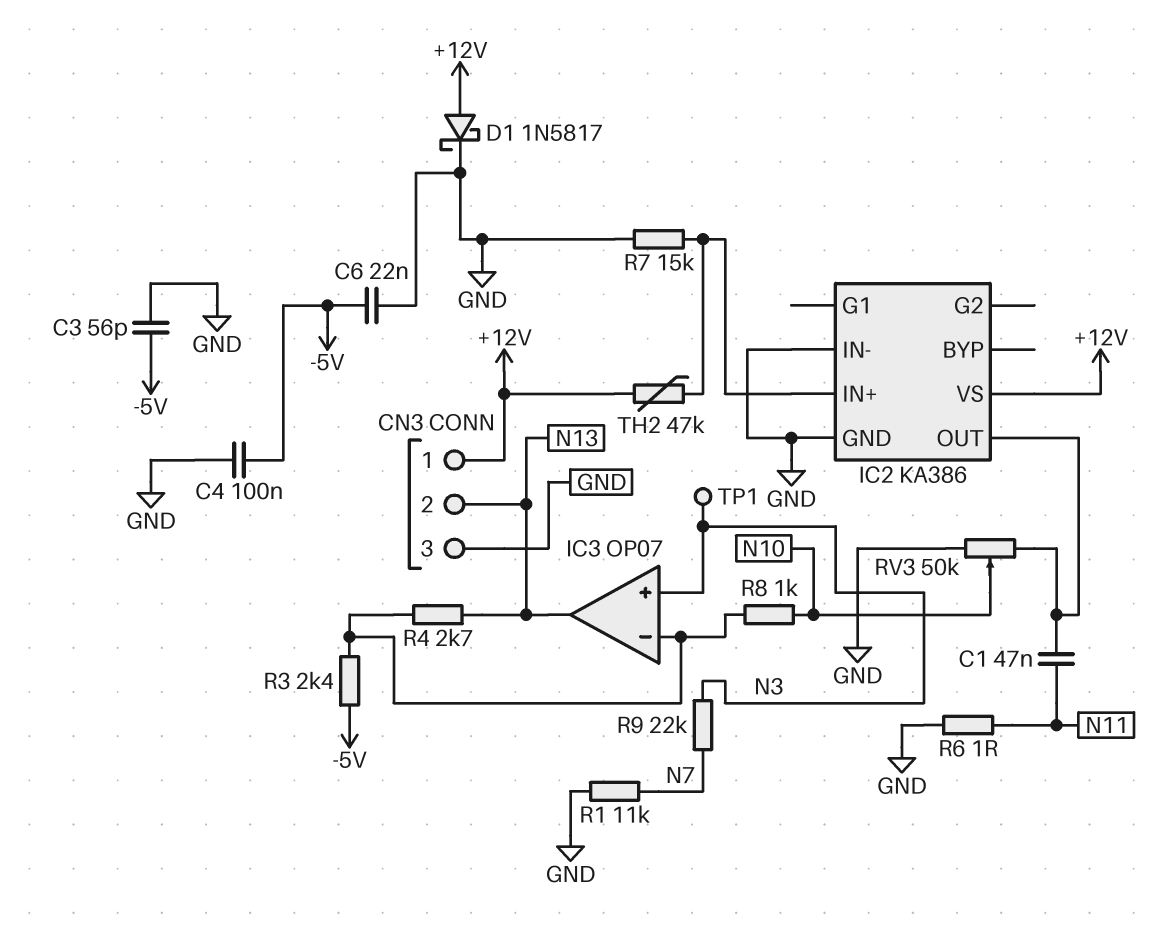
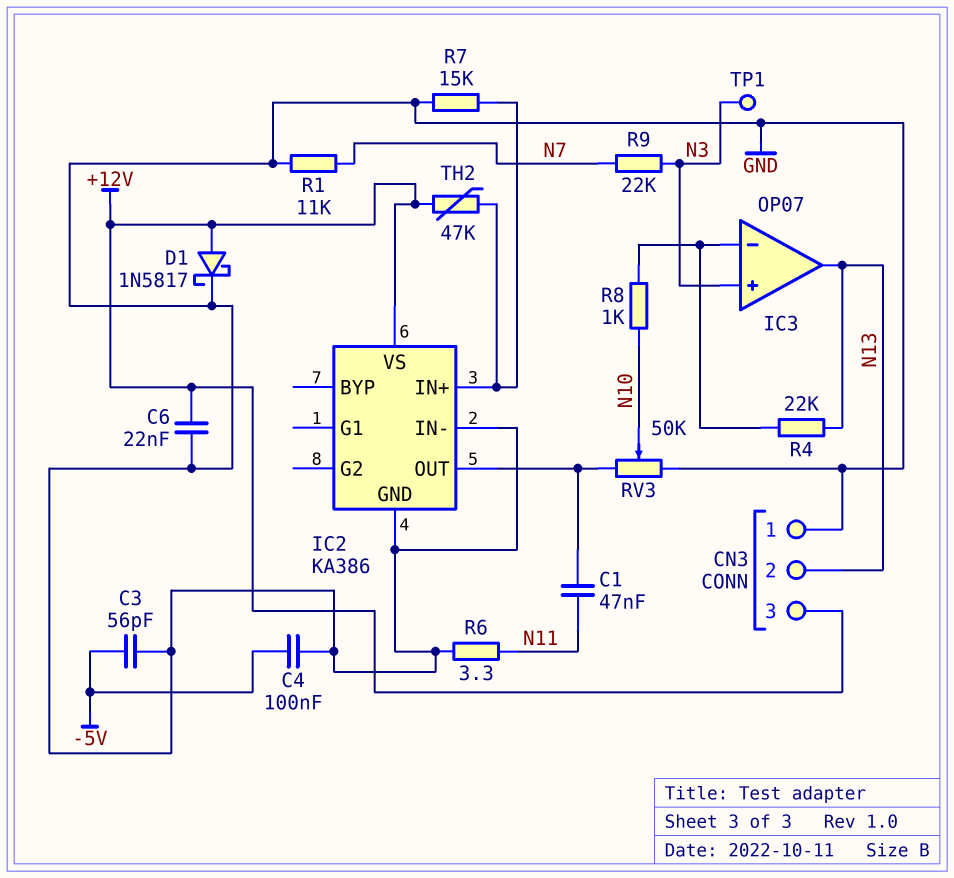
C6: 22nF (-5V, GND) -> 22nF (+12V, GND)
CN3 pin 1: +12V -> GND
CN3 pin 3: GND -> +12V
R3: 2.4k (-5V, IC3/in-) -> none
R4: 2.7k (IC3/in-, N13) -> 22k (IC3/in-, N13)
R6: 1 (GND, N11) -> 3.3 (GND, N11)

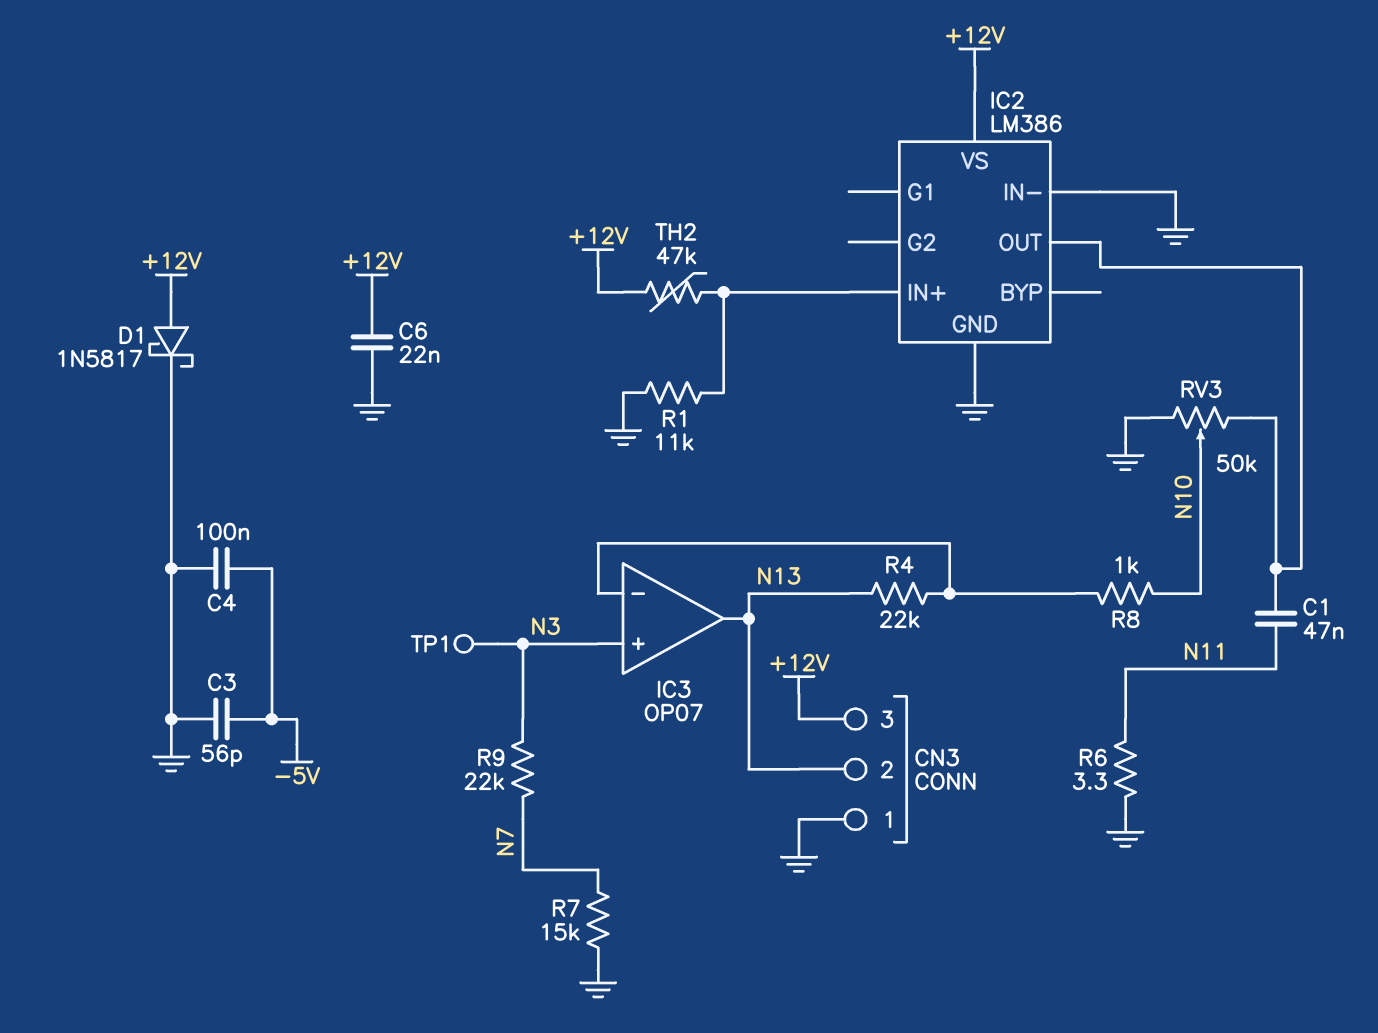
IC2: KA386 -> LM386
R1: 11k (GND, N7) -> 11k (GND, IC2/IN+)
R7: 15k (GND, IC2/IN+) -> 15k (GND, N7)

